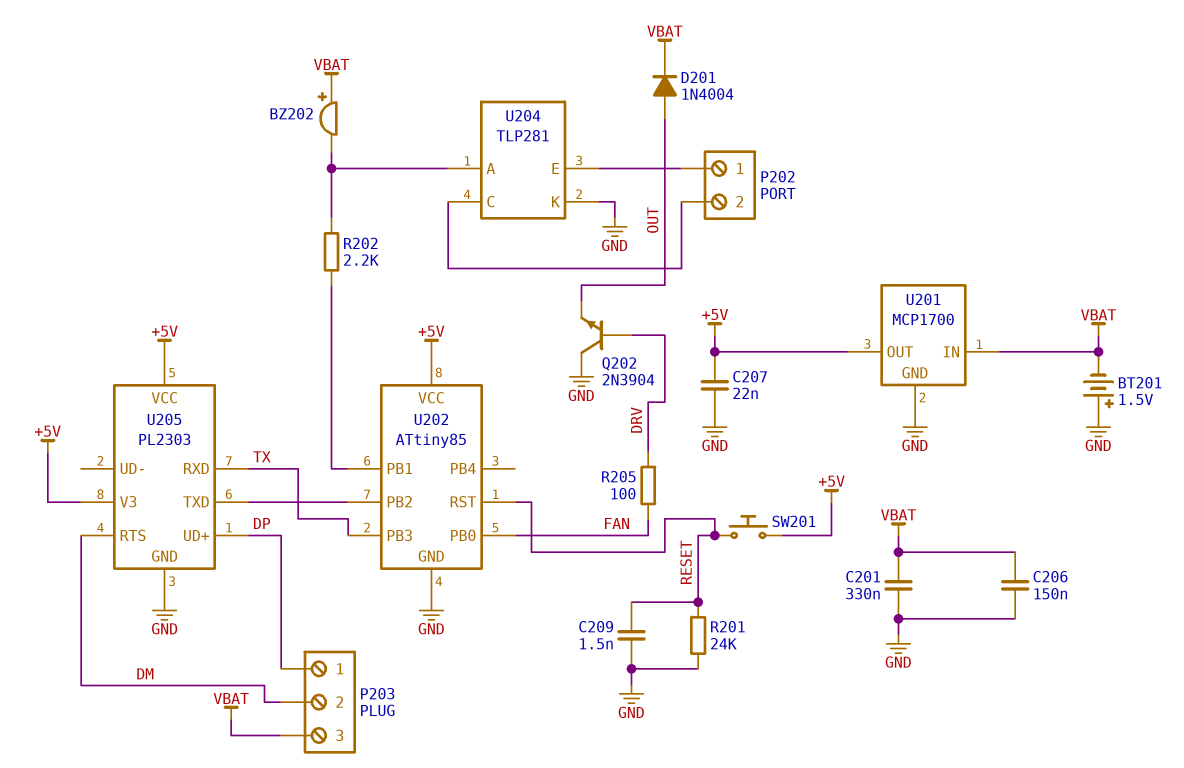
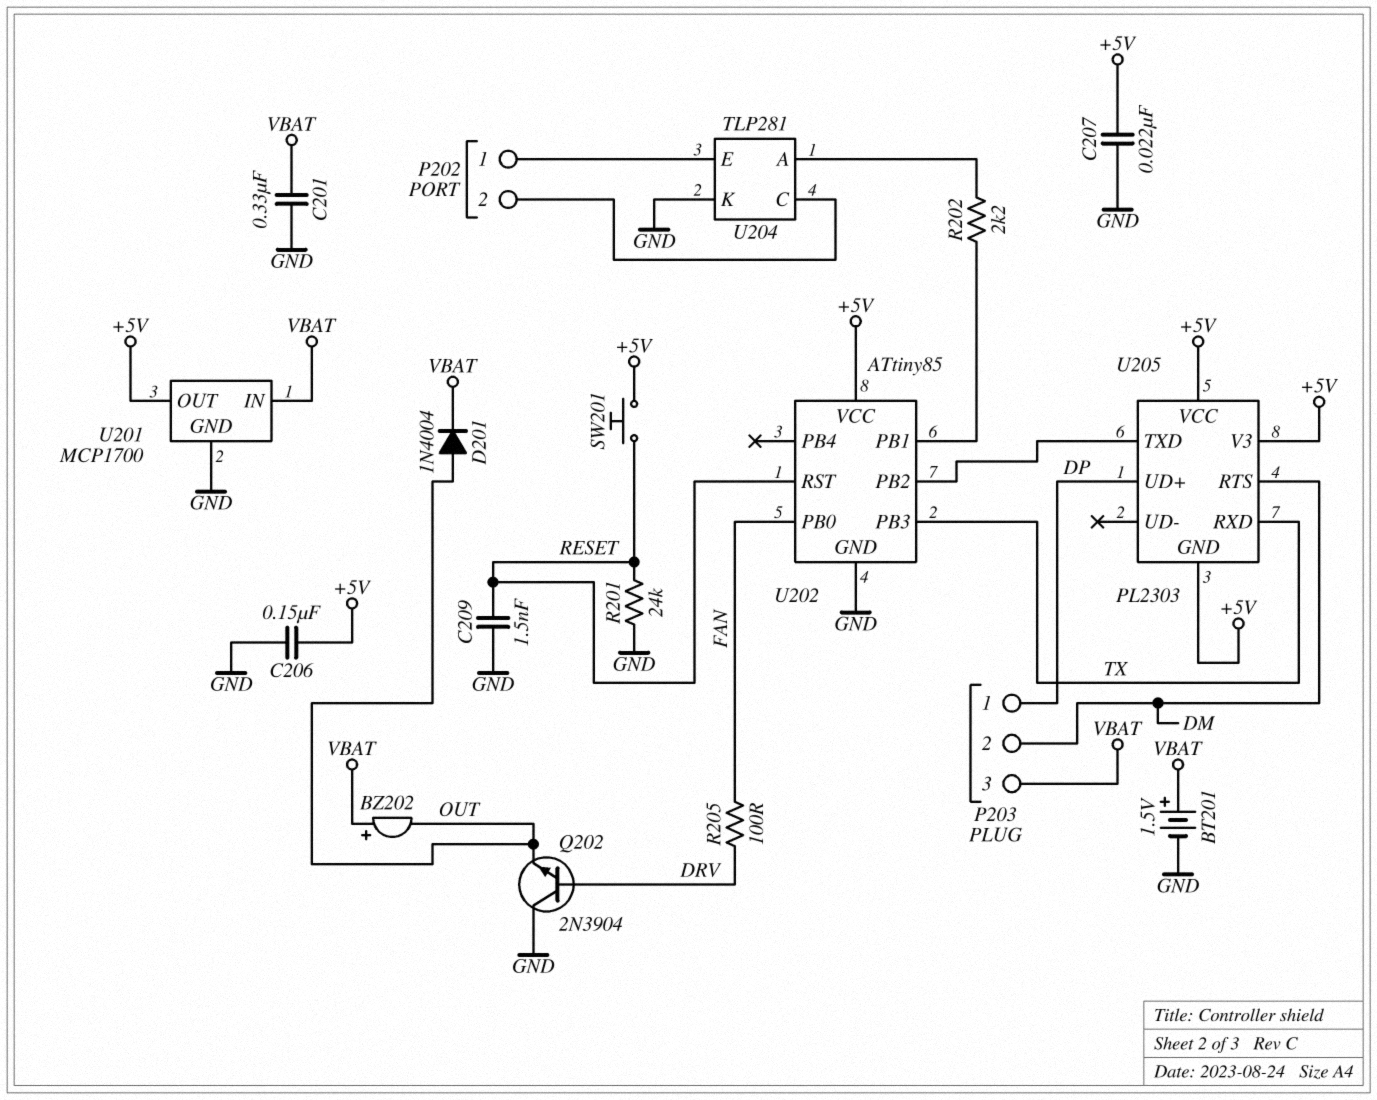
BT201: 1.5V (plus GND, minus VBAT) -> 1.5V (plus VBAT, minus GND)
BZ202: buzzer (plus VBAT, minus U204/A) -> buzzer (plus VBAT, minus OUT)
C206: 150nF (GND, VBAT) -> 150nF (+5V, GND)
U205 pin GND: GND -> +5V

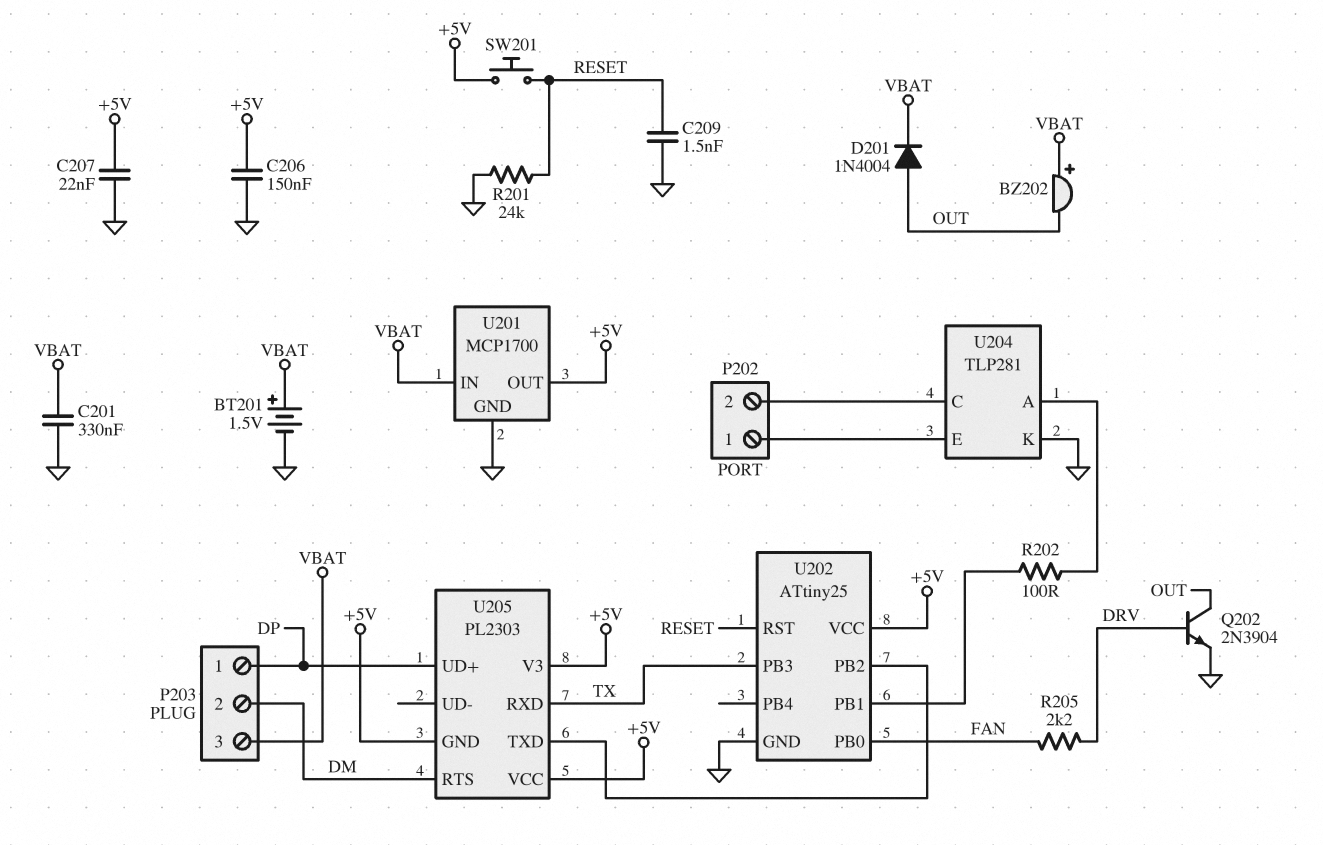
Q202: NPN 2N3904 (B DRV, C GND, E OUT) -> NPN 2N3904 (B DRV, C OUT, E GND)
R202: 2.2k (U202/PB1, U204/A) -> 100 (U202/PB1, U204/A)
R205: 100 (DRV, FAN) -> 2.2k (DRV, FAN)
U202: ATtiny85 -> ATtiny25

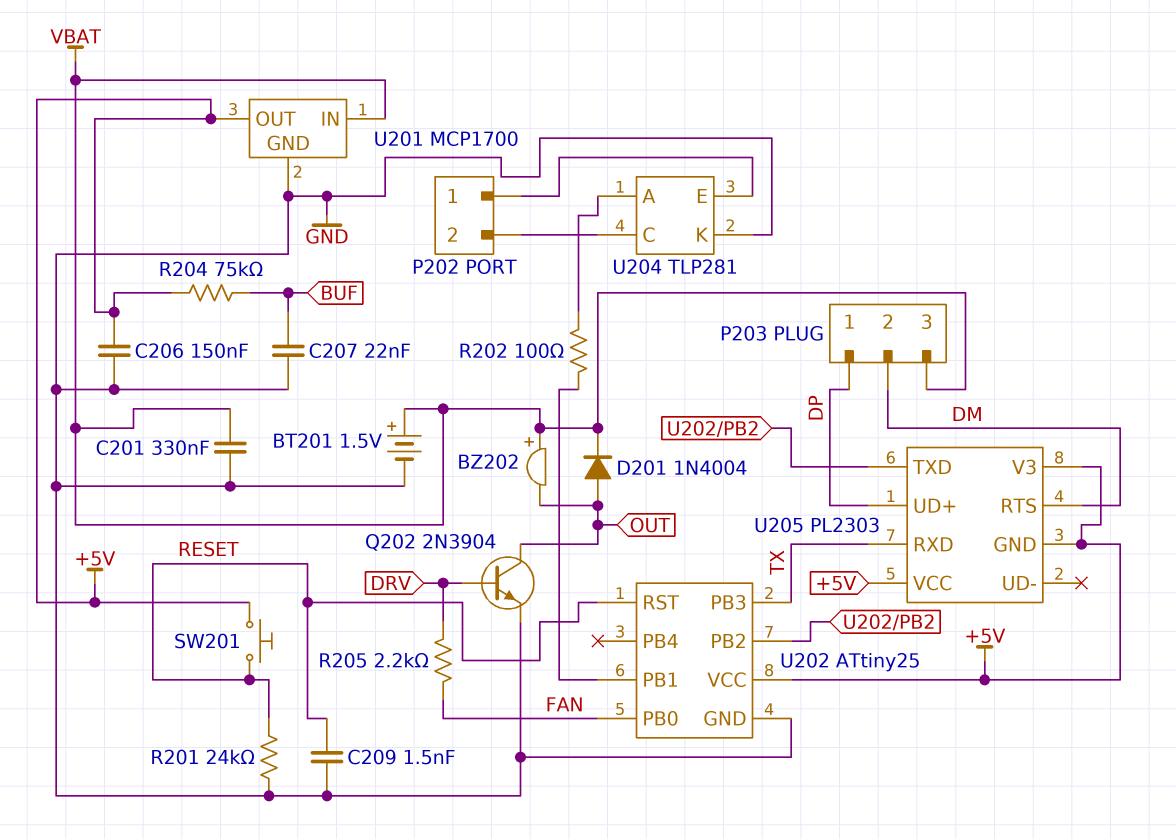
C207: 22nF (+5V, GND) -> 22nF (BUF, GND)
R204: none -> 75k (+5V, BUF)

